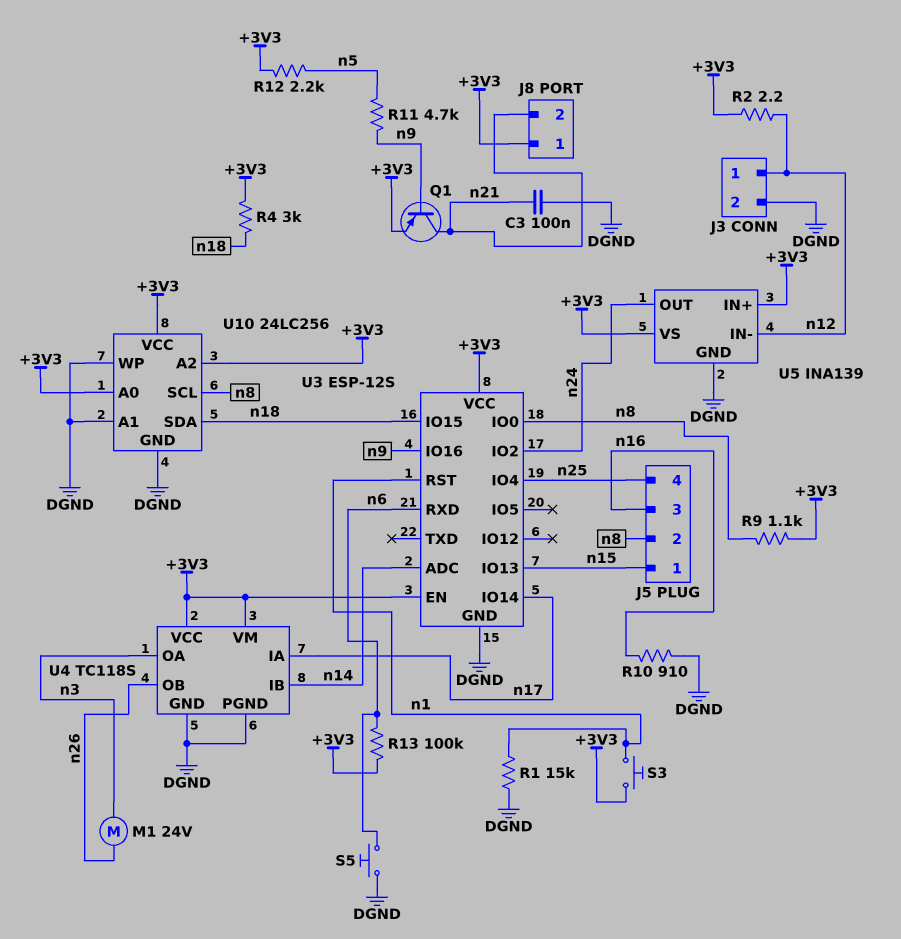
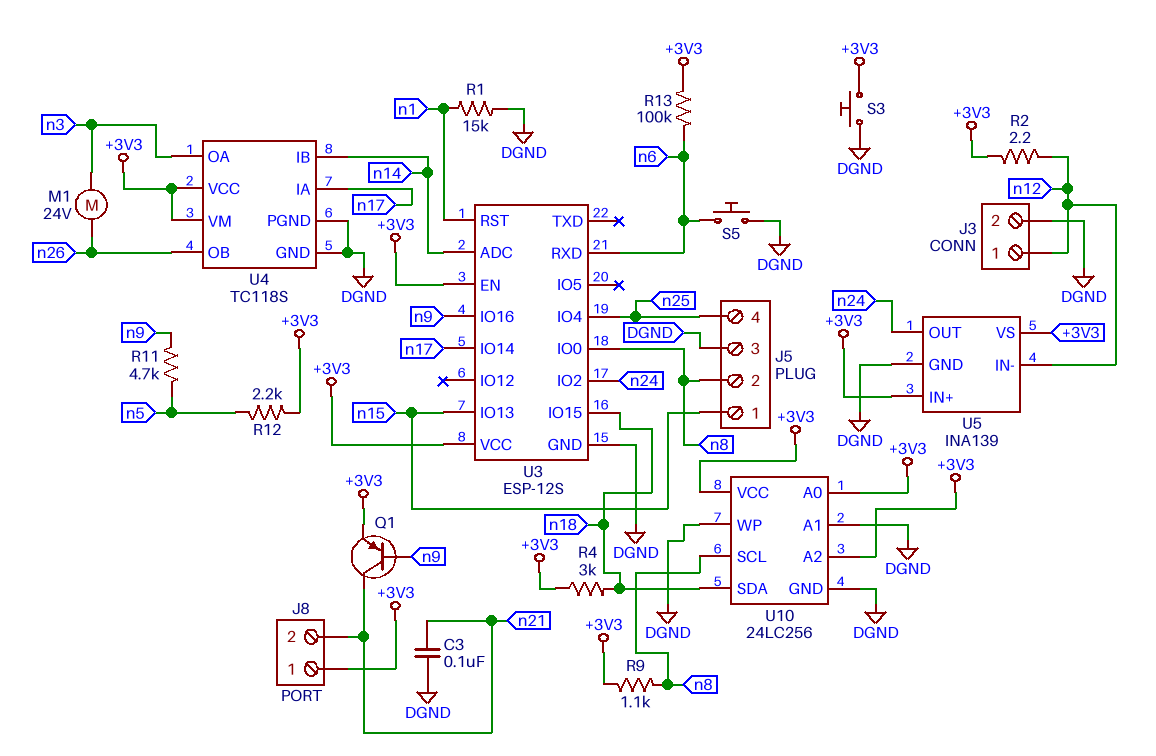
J5 pin 3: n16 -> DGND
R10: 910 (DGND, n16) -> none
S3: button (+3V3, n1) -> button (+3V3, DGND)

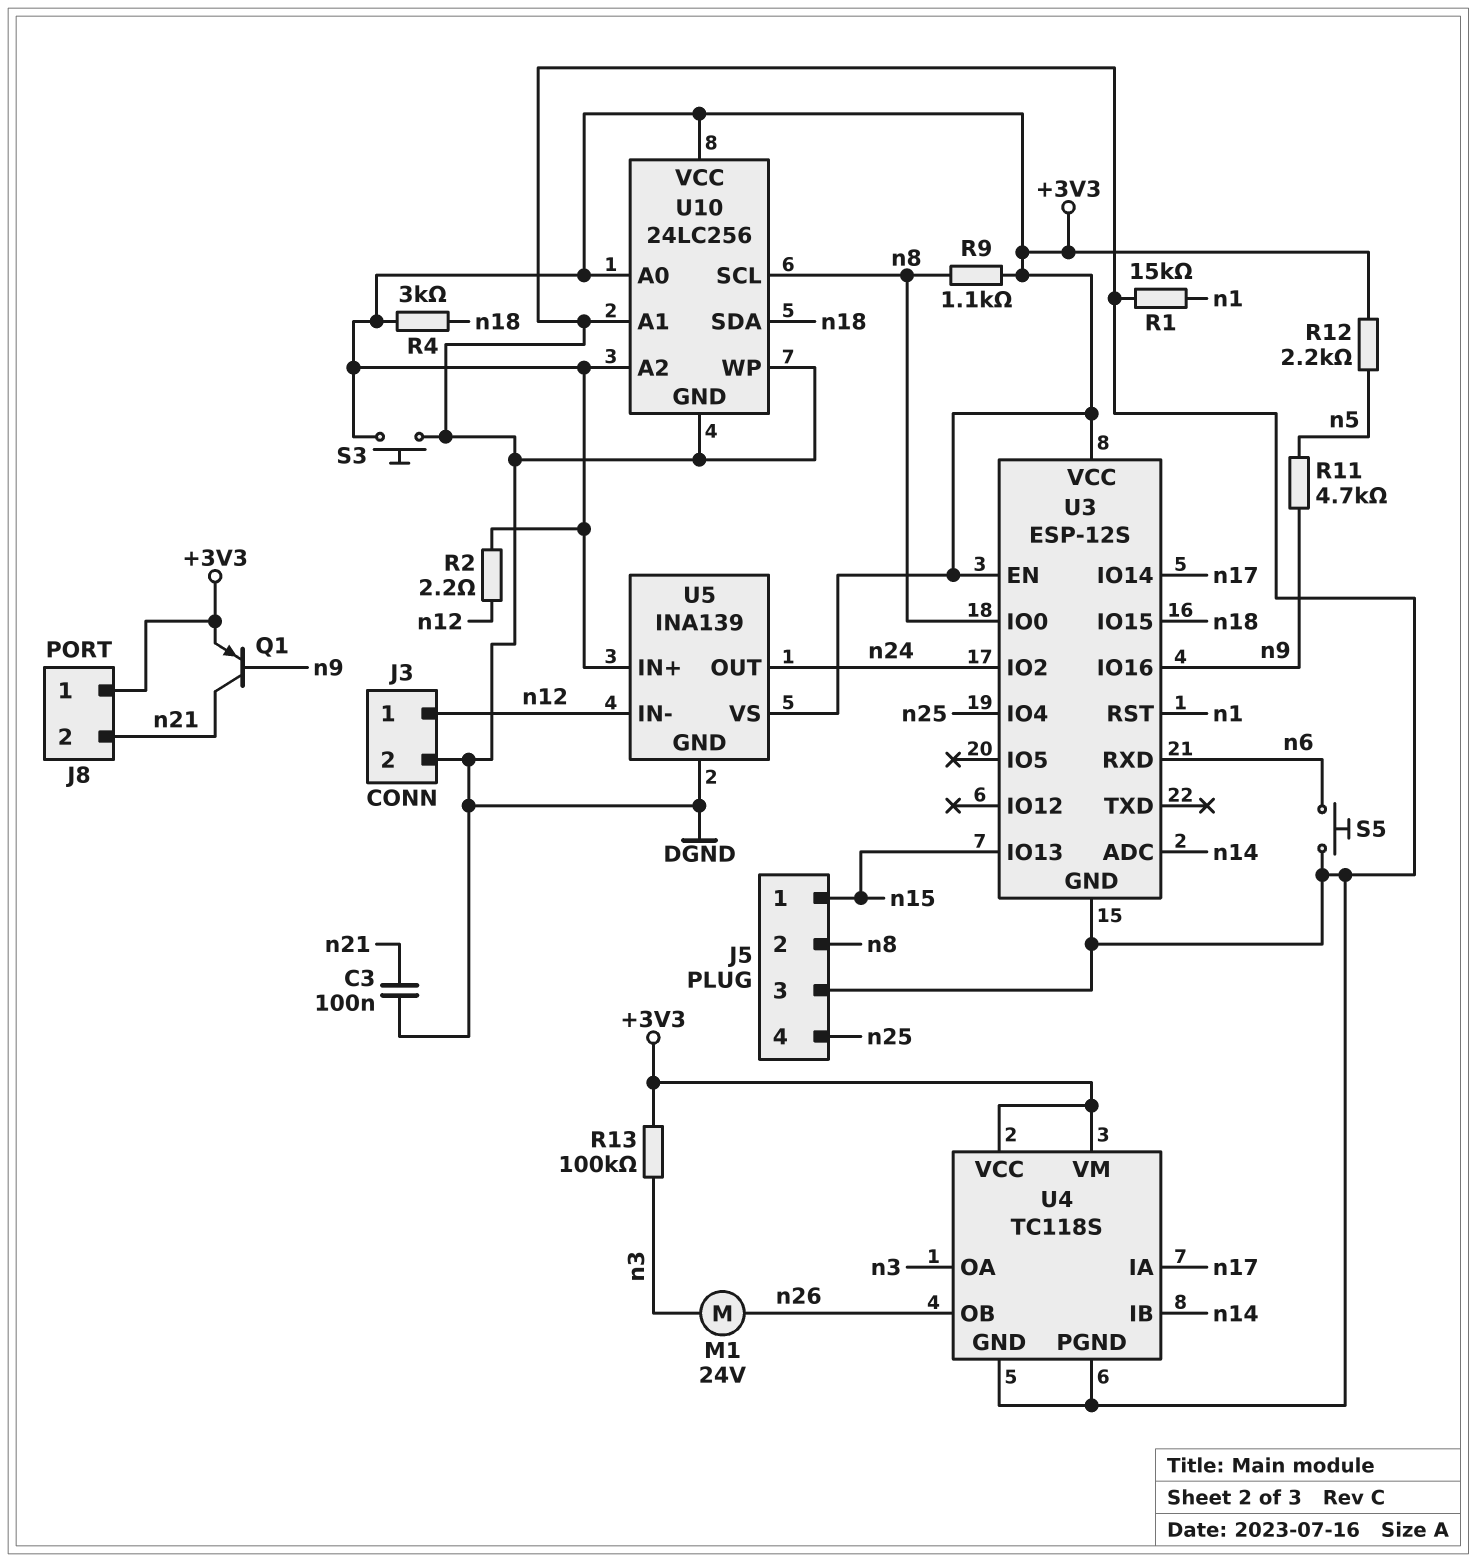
R13: 100k (+3V3, n6) -> 100k (+3V3, n3)

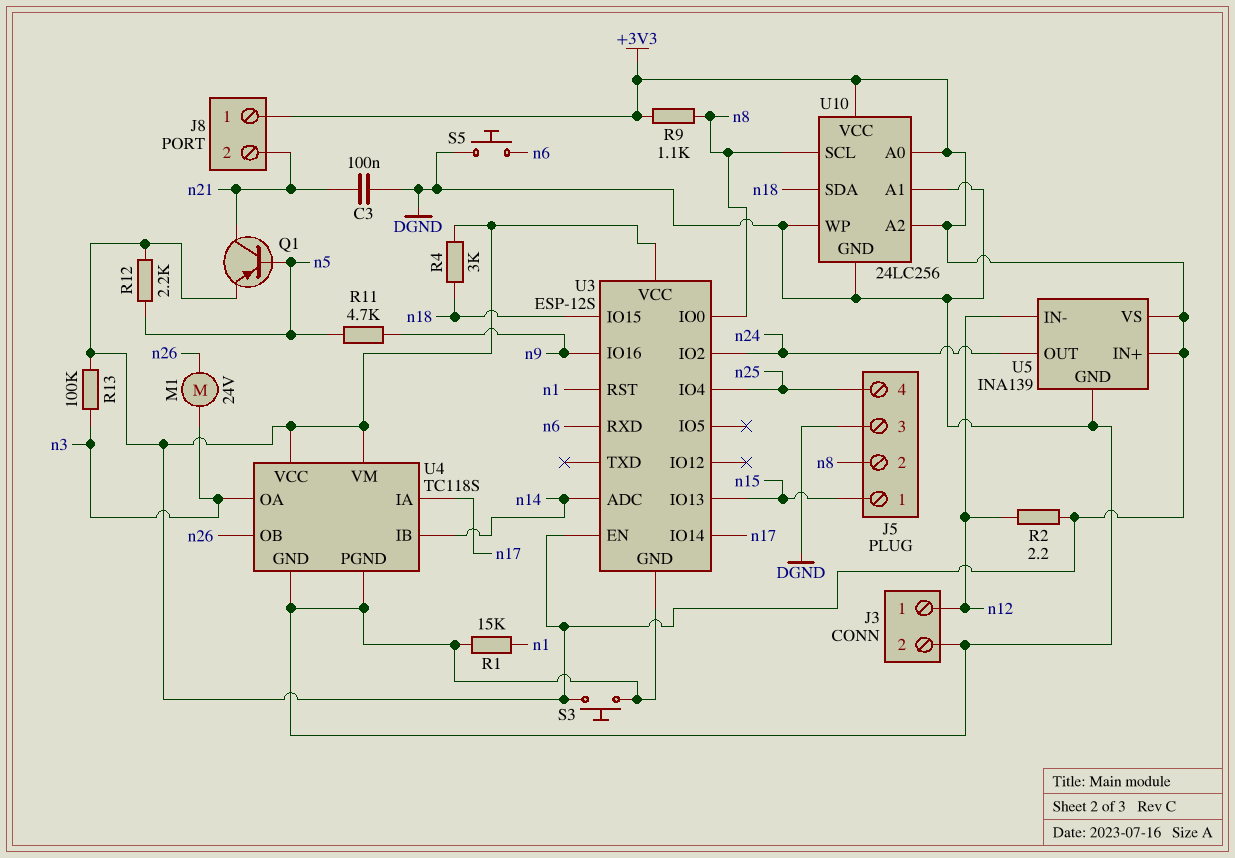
Q1: PNP (B n9, C n21, E +3V3) -> PNP (B n5, C n21, E +3V3)

